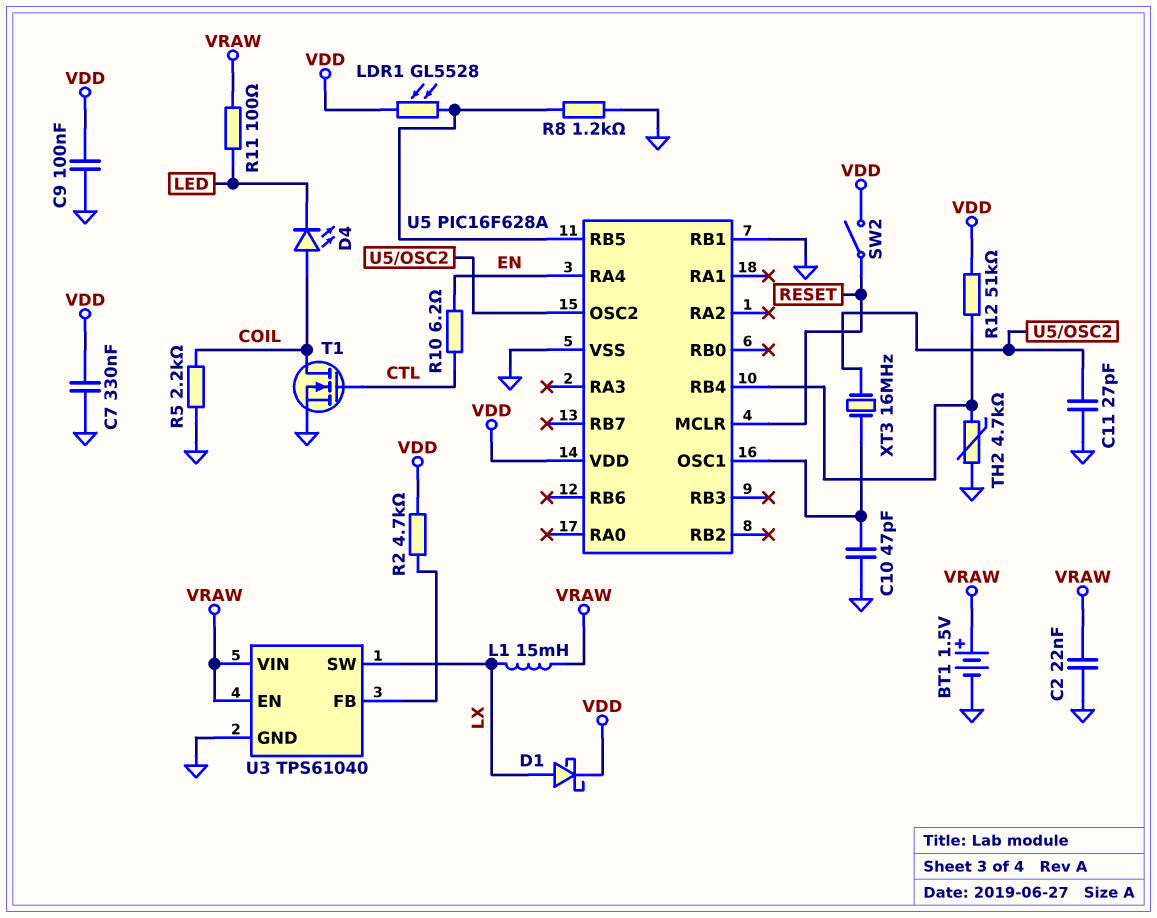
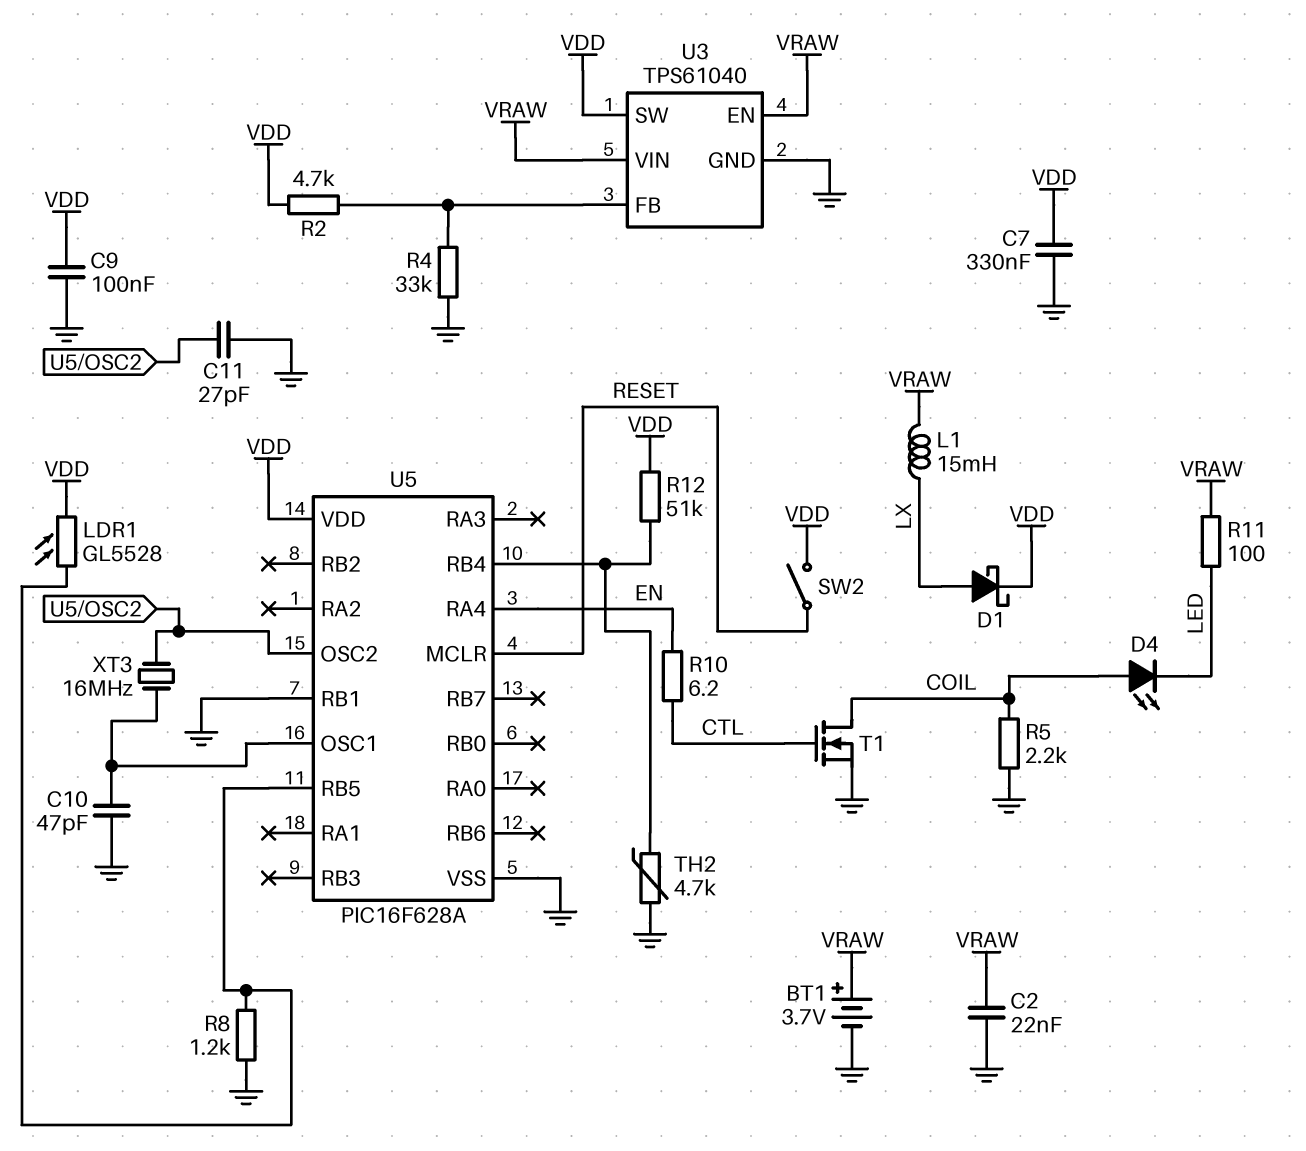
BT1: 1.5V (plus VRAW, minus GND) -> 3.7V (plus VRAW, minus GND)
R4: none -> 33k (GND, U3/FB)
U3 pin SW: LX -> VDD

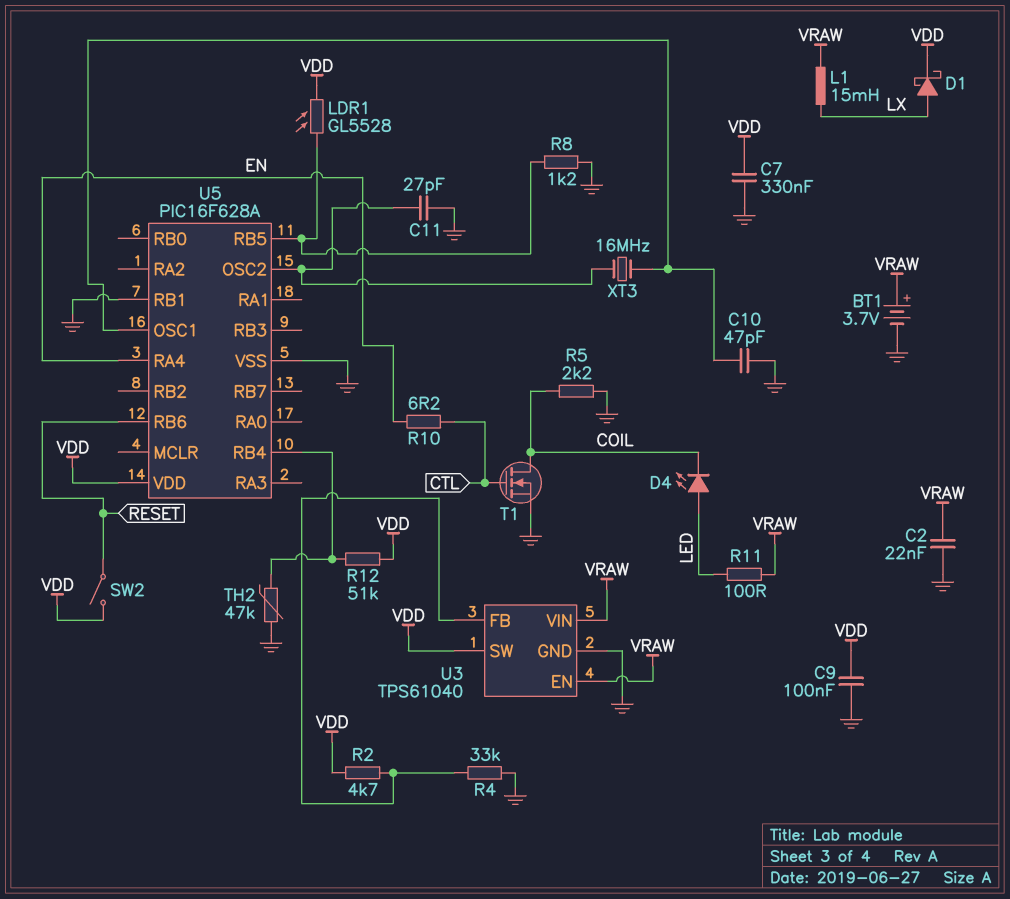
D4: LED (A COIL, K LED) -> LED (A LED, K COIL)
TH2: 4.7k (GND, U5/RB4) -> 47k (GND, U5/RB4)
U5 pin MCLR: RESET -> none
U5 pin RB6: none -> RESET

